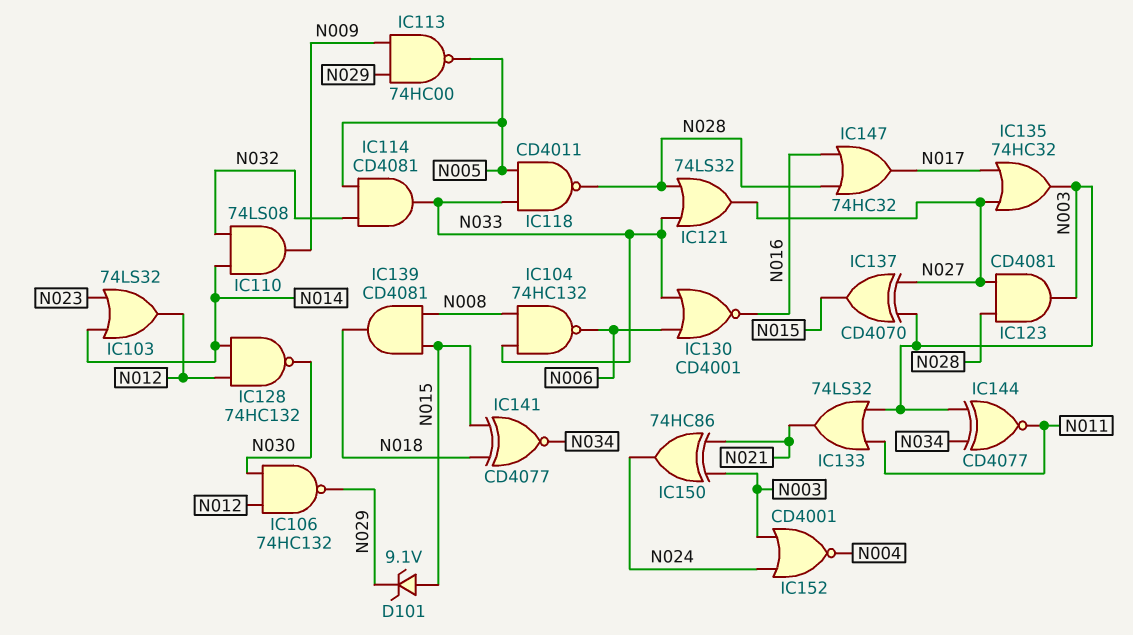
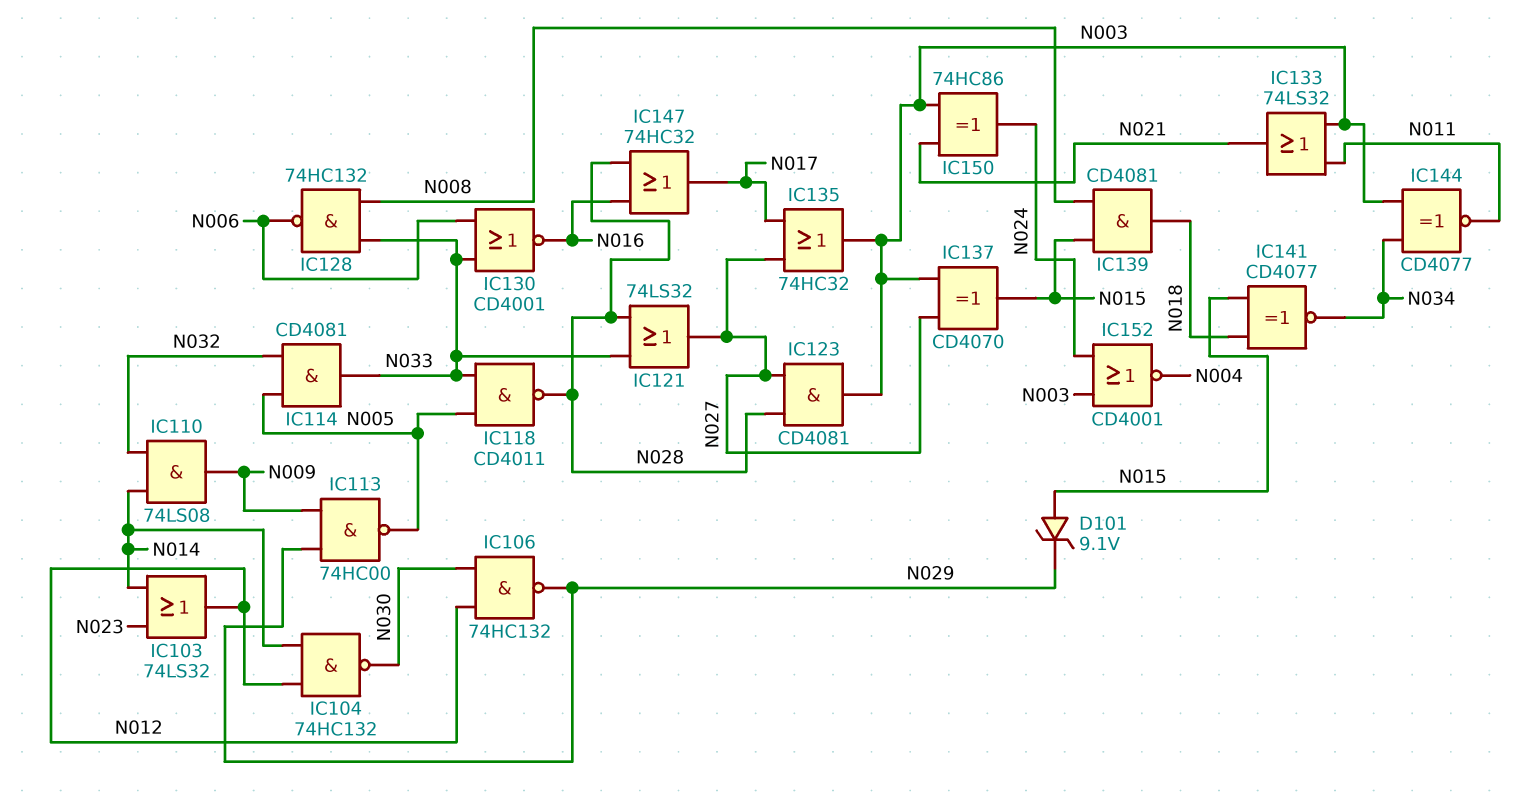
IC104: NAND 74HC132 (in N008, in N033, out N006) -> NAND 74HC132 (in N012, in N014, out N030)
IC128: NAND 74HC132 (in N012, in N014, out N030) -> NAND 74HC132 (in N008, in N033, out N006)

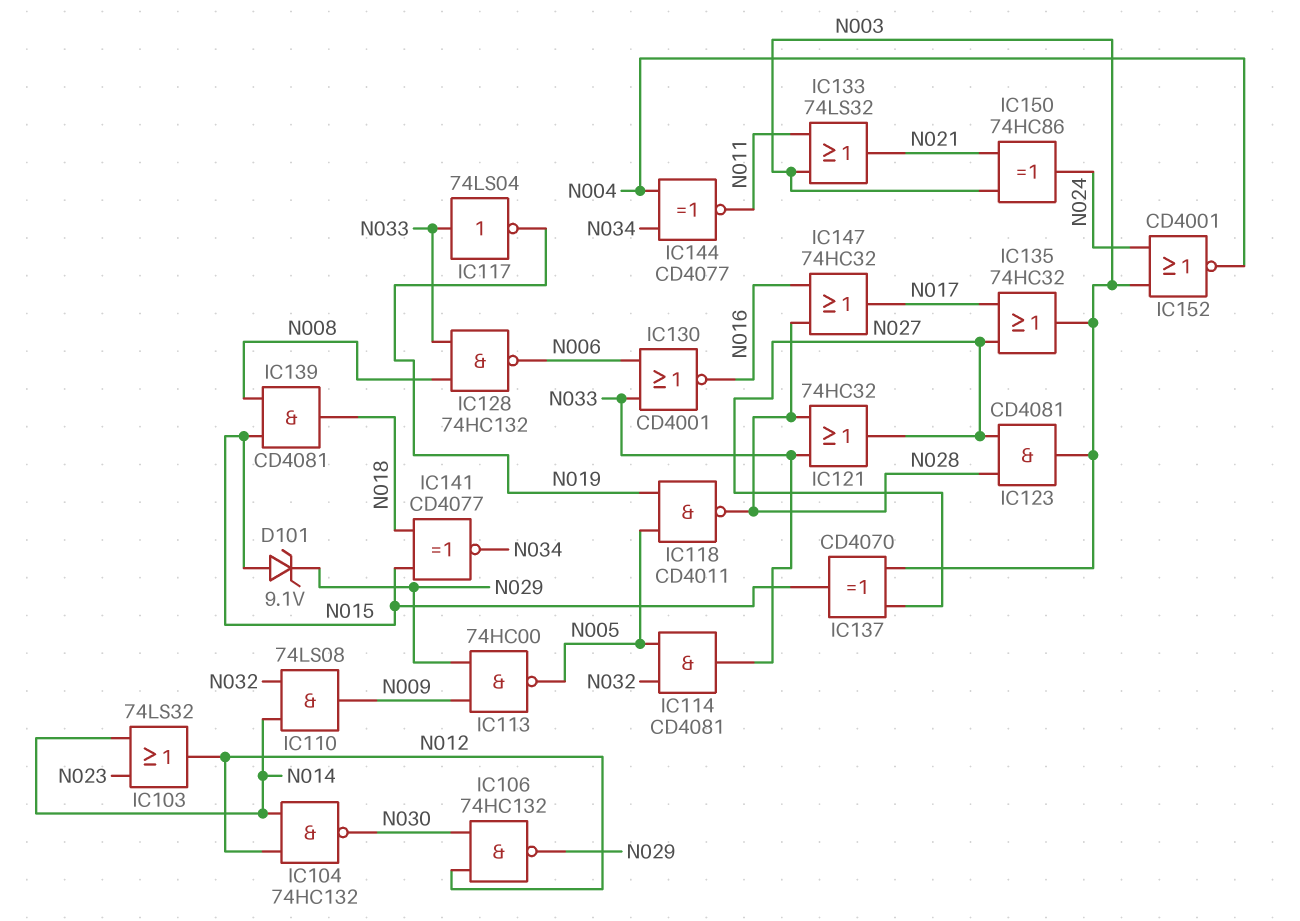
IC117: none -> NOT 74LS04 (in N033, out N019)
IC118: NAND CD4011 (in N005, in N033, out N028) -> NAND CD4011 (in N005, in N019, out N028)
IC121: OR 74LS32 (in N028, in N033, out N027) -> OR 74HC32 (in N028, in N033, out N027)
IC144: XNOR CD4077 (in N003, in N034, out N011) -> XNOR CD4077 (in N004, in N034, out N011)

